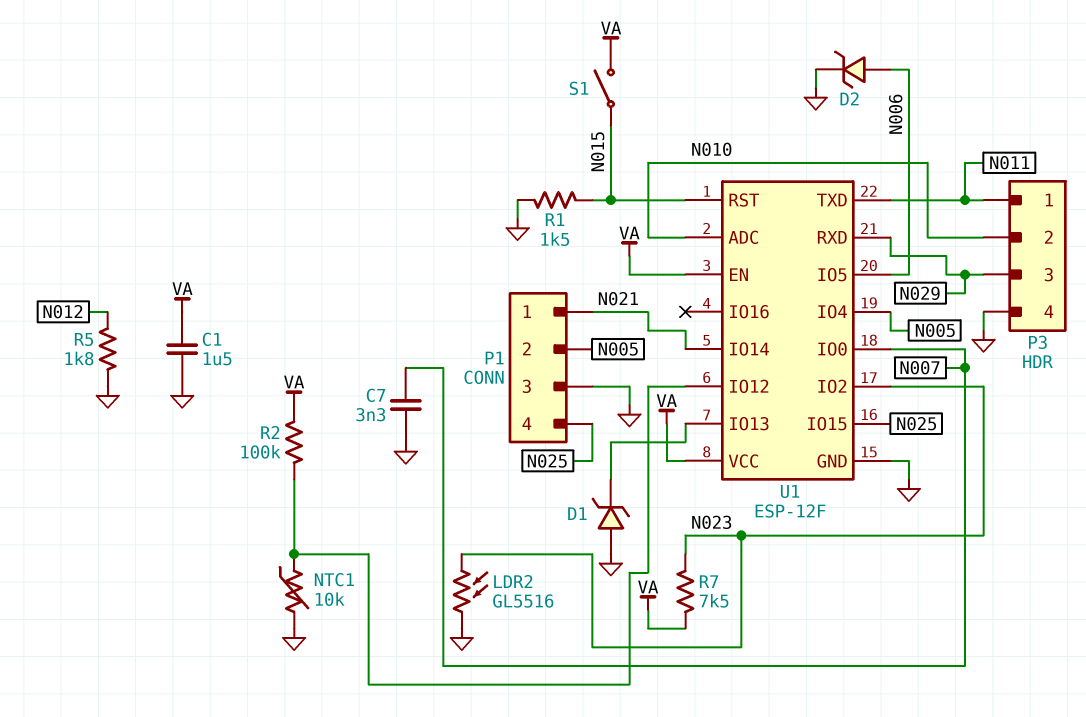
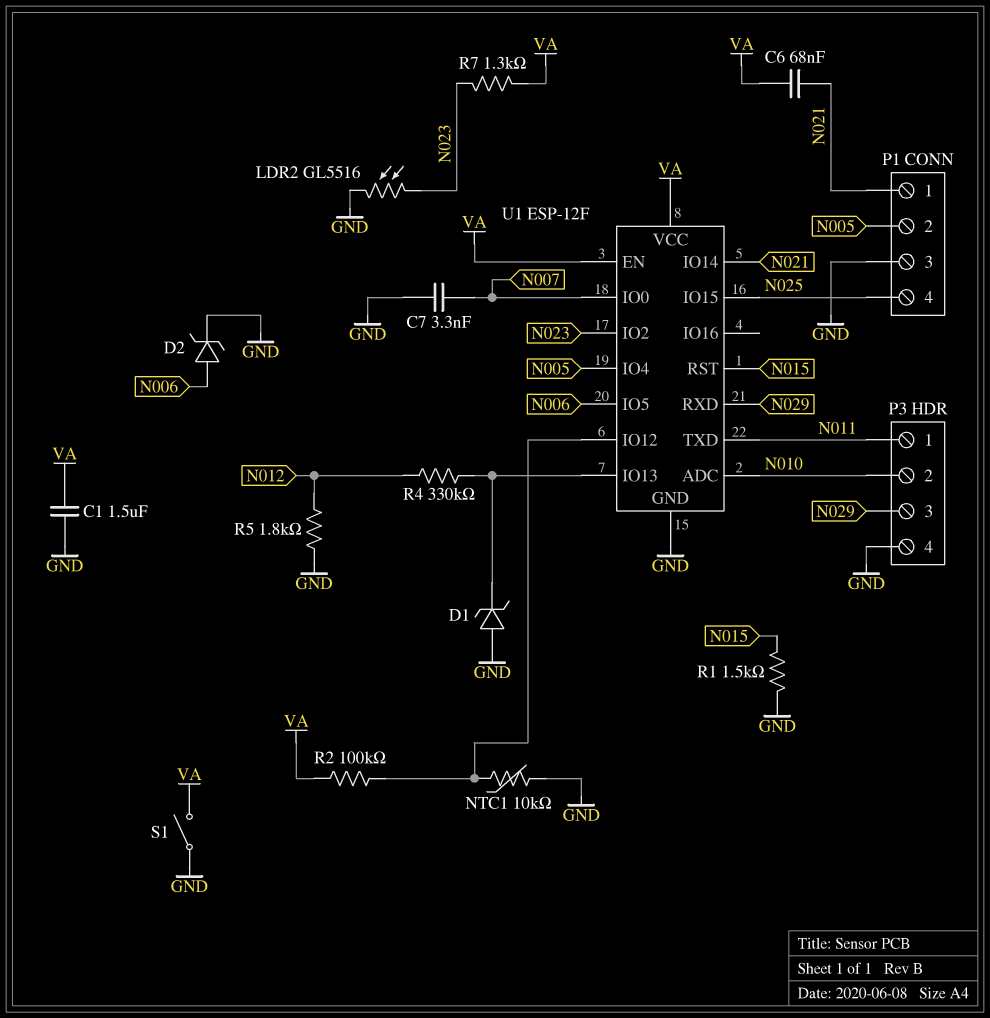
C6: none -> 68nF (N021, VA)
R4: none -> 330k (N012, U1/IO13)
R7: 7.5k (N023, VA) -> 1.3k (N023, VA)
S1: switch (N015, VA) -> switch (GND, VA)

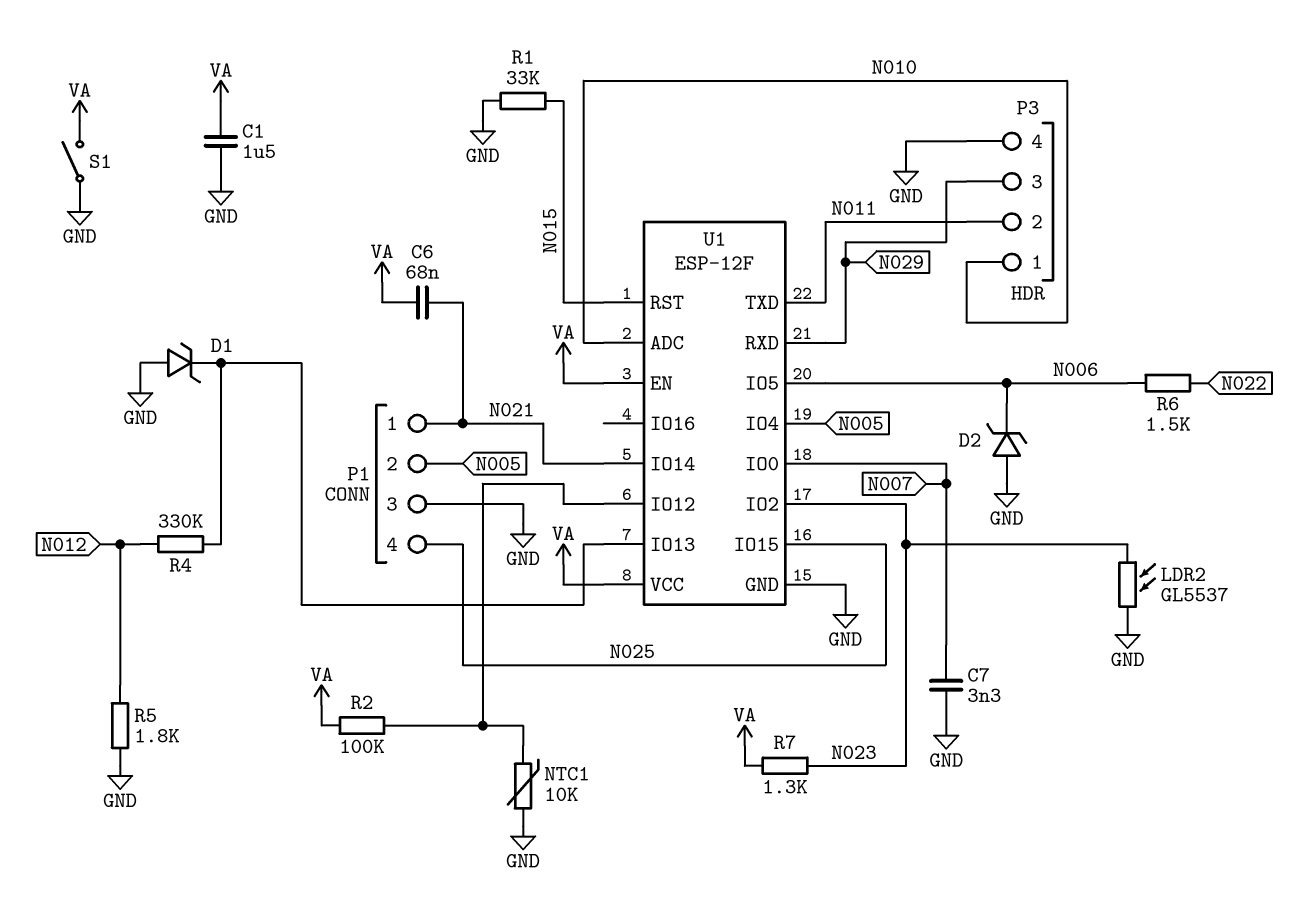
D2: zener (A N006, K GND) -> zener (A GND, K N006)
LDR2: GL5516 (GND, N023) -> GL5537 (GND, N023)
P3 pin 1: N011 -> N010
P3 pin 2: N010 -> N011
R1: 1.5k (GND, N015) -> 33k (GND, N015)
R6: none -> 1.5k (N006, N022)

